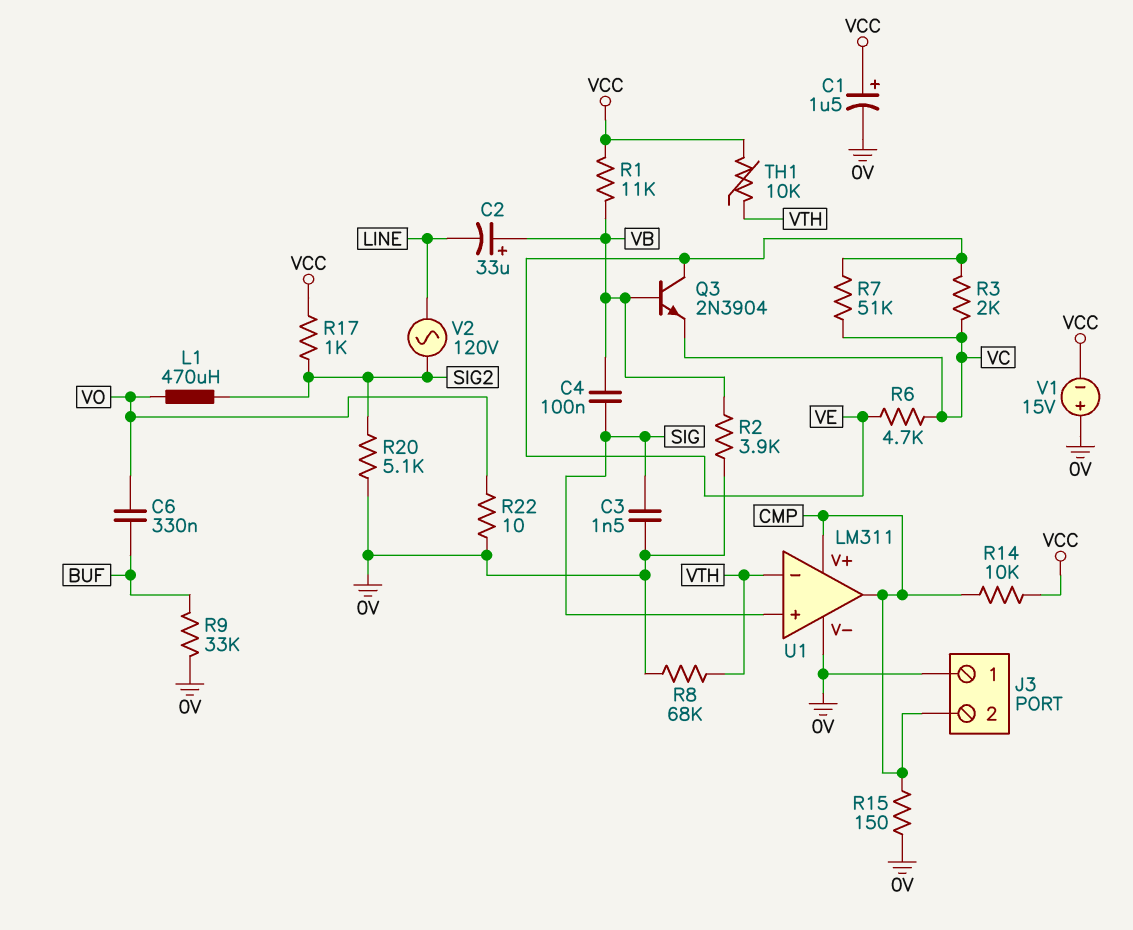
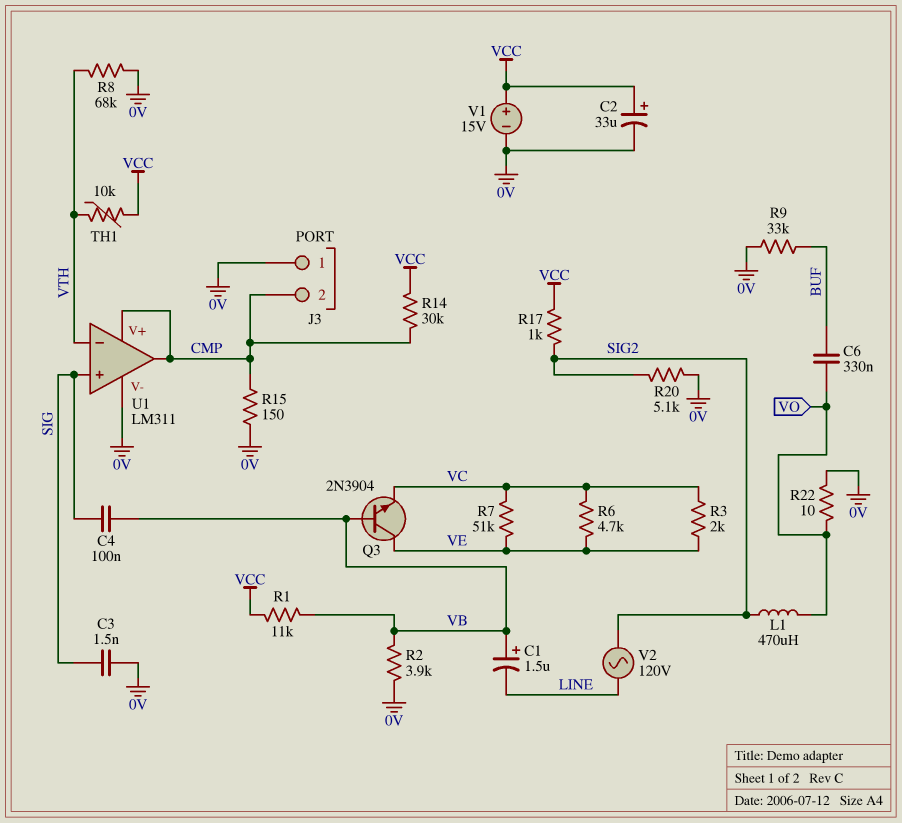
C1: 1.5uF (plus VCC, minus 0V) -> 1.5uF (plus VB, minus LINE)
C2: 33uF (plus VB, minus LINE) -> 33uF (plus VCC, minus 0V)
R14: 10k (CMP, VCC) -> 30k (CMP, VCC)
V1: 15V (plus 0V, minus VCC) -> 15V (plus VCC, minus 0V)

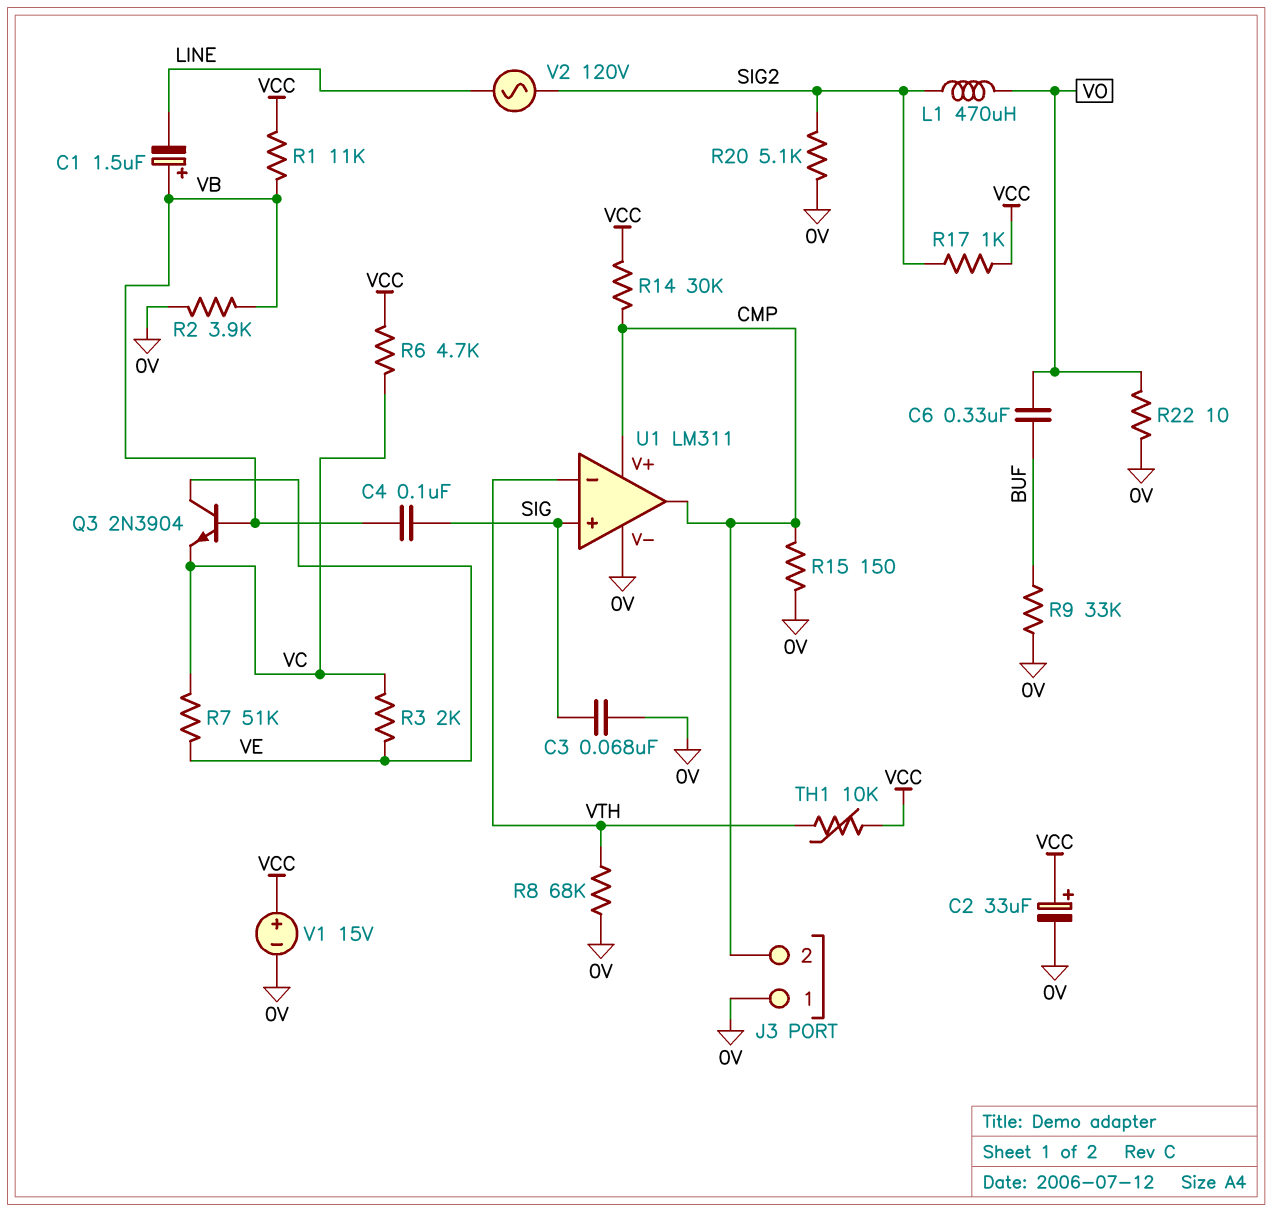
C3: 1.5nF (0V, SIG) -> 68nF (0V, SIG)
R6: 4.7k (VC, VE) -> 4.7k (VC, VCC)

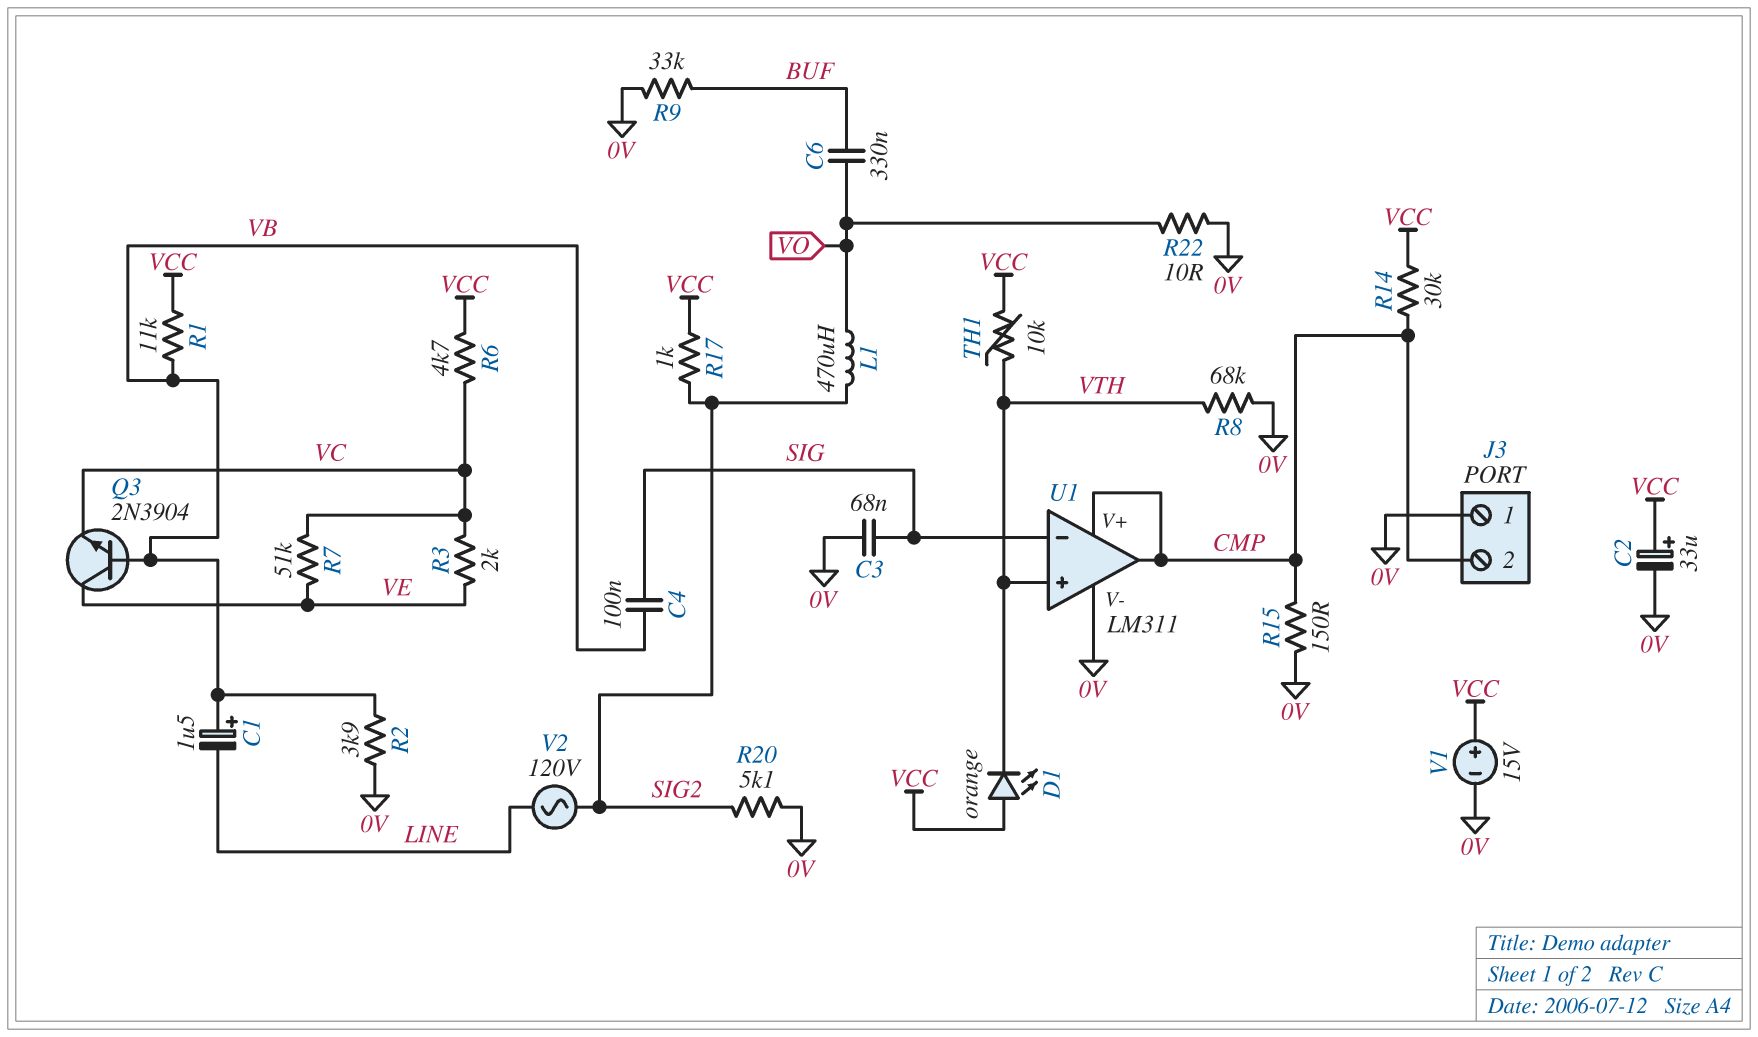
D1: none -> LED orange (A VCC, K VTH)
U1 pin in+: SIG -> VTH
U1 pin in-: VTH -> SIG

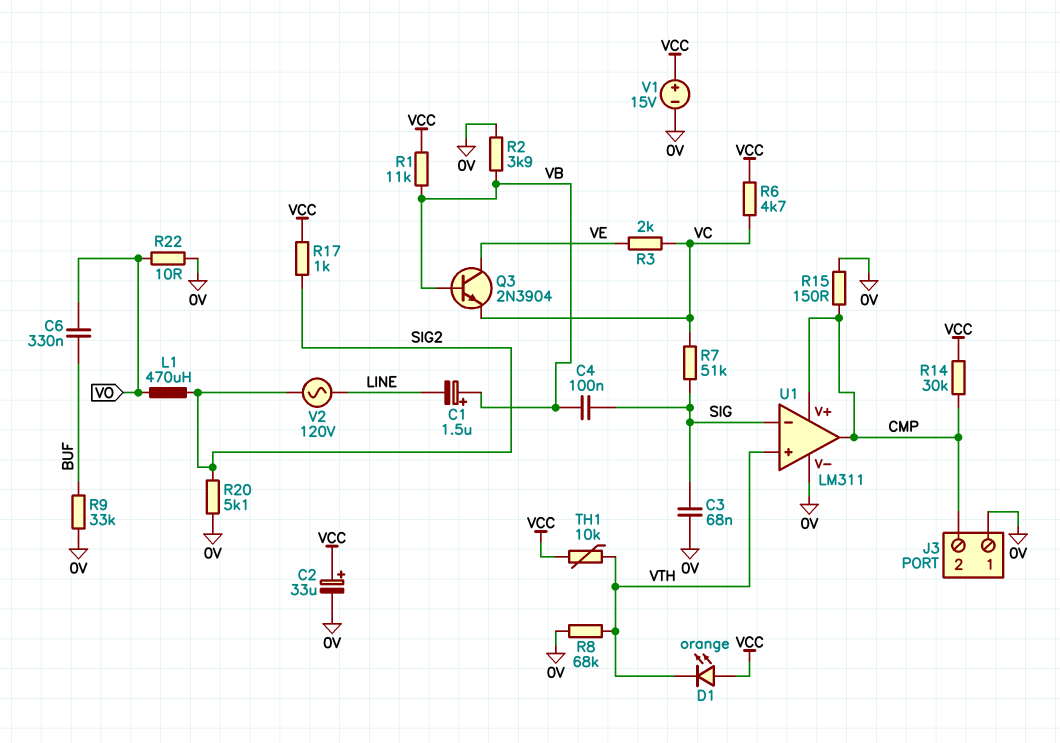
R7: 51k (VC, VE) -> 51k (SIG, VC)

